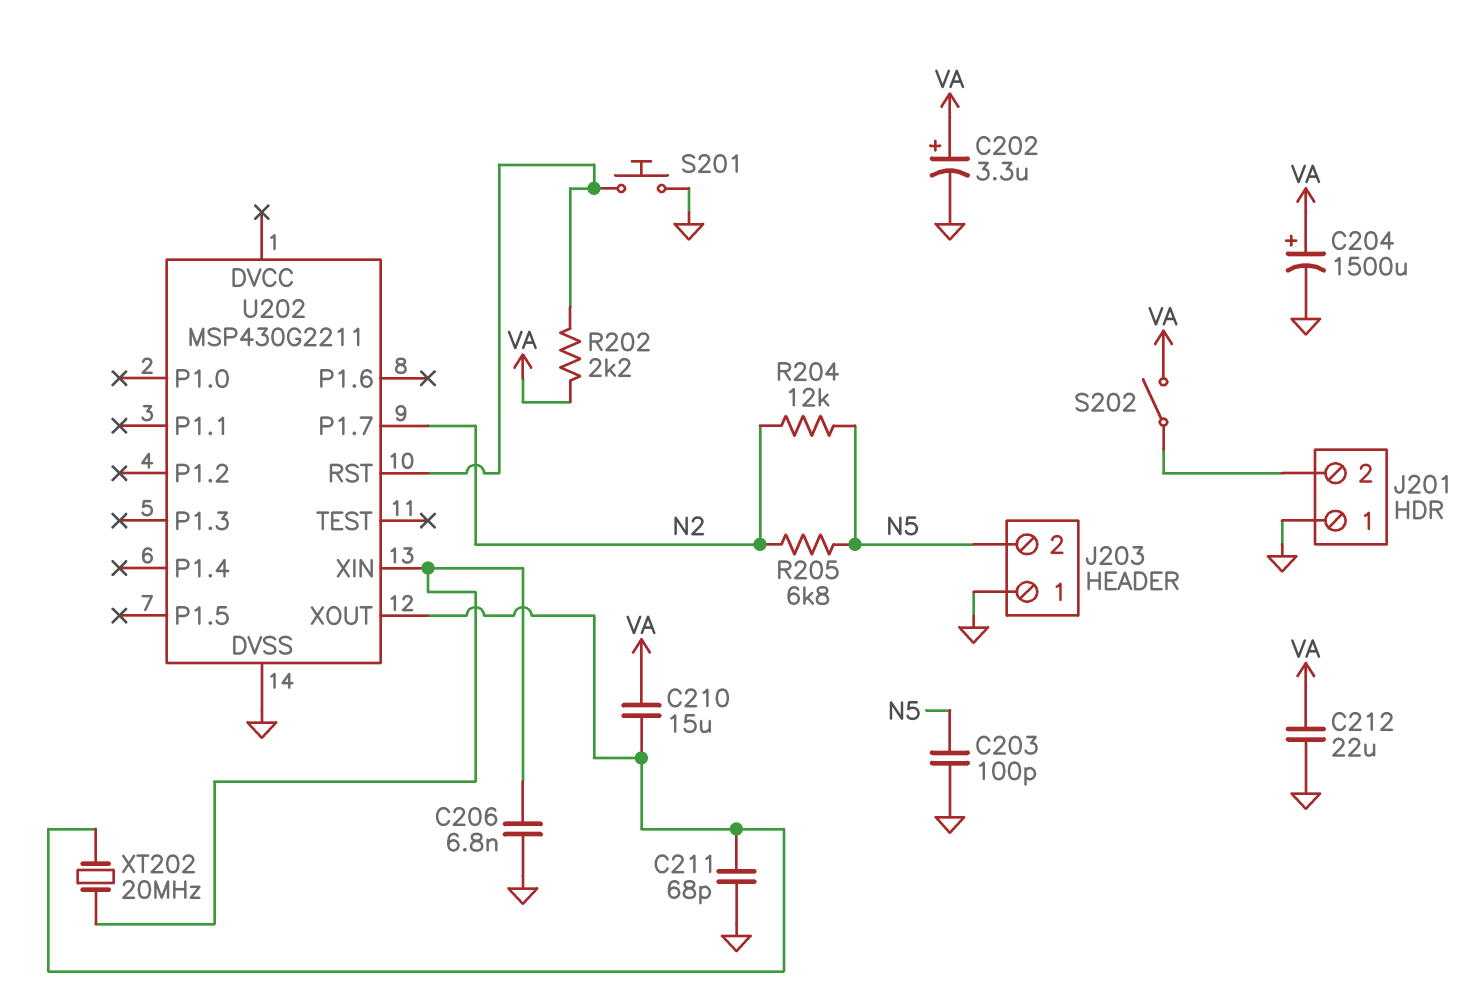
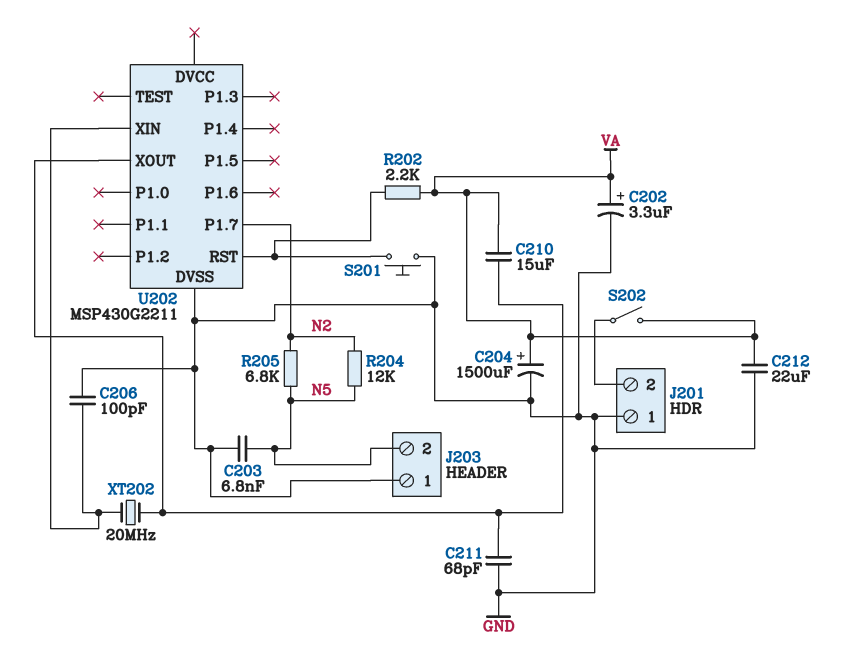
C203: 100pF (GND, N5) -> 6.8nF (GND, N5)
C206: 6.8nF (GND, U202/XIN) -> 100pF (GND, U202/XIN)

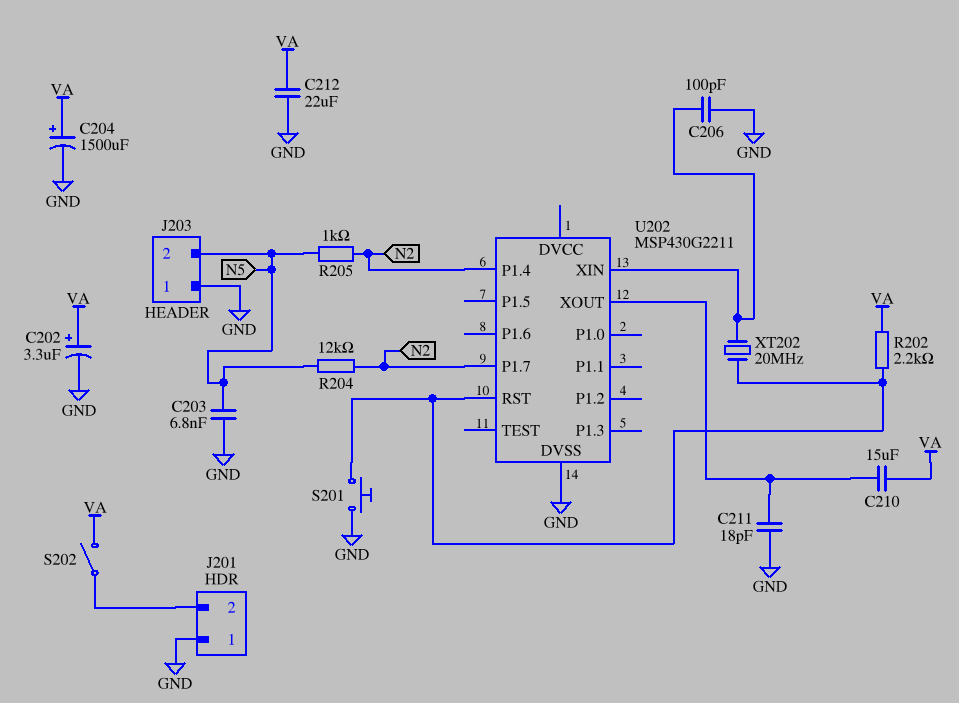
C211: 68pF (GND, U202/XOUT) -> 18pF (GND, U202/XOUT)
R205: 6.8k (N2, N5) -> 1k (N2, N5)
U202 pin P1.4: none -> N2
XT202: 20MHz (U202/XIN, U202/XOUT) -> 20MHz (U202/RST, U202/XIN)

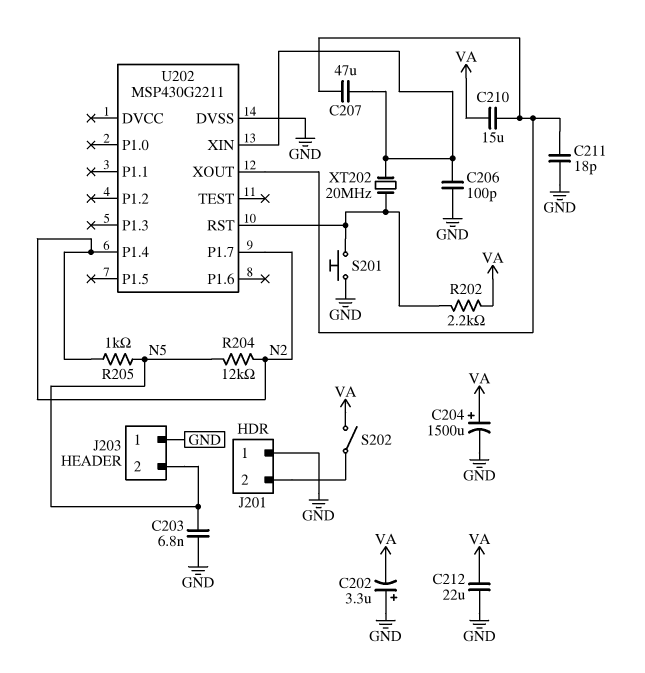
C202: 3.3uF (plus VA, minus GND) -> 3.3uF (plus GND, minus VA)
C207: none -> 47uF (U202/XIN, U202/XOUT)

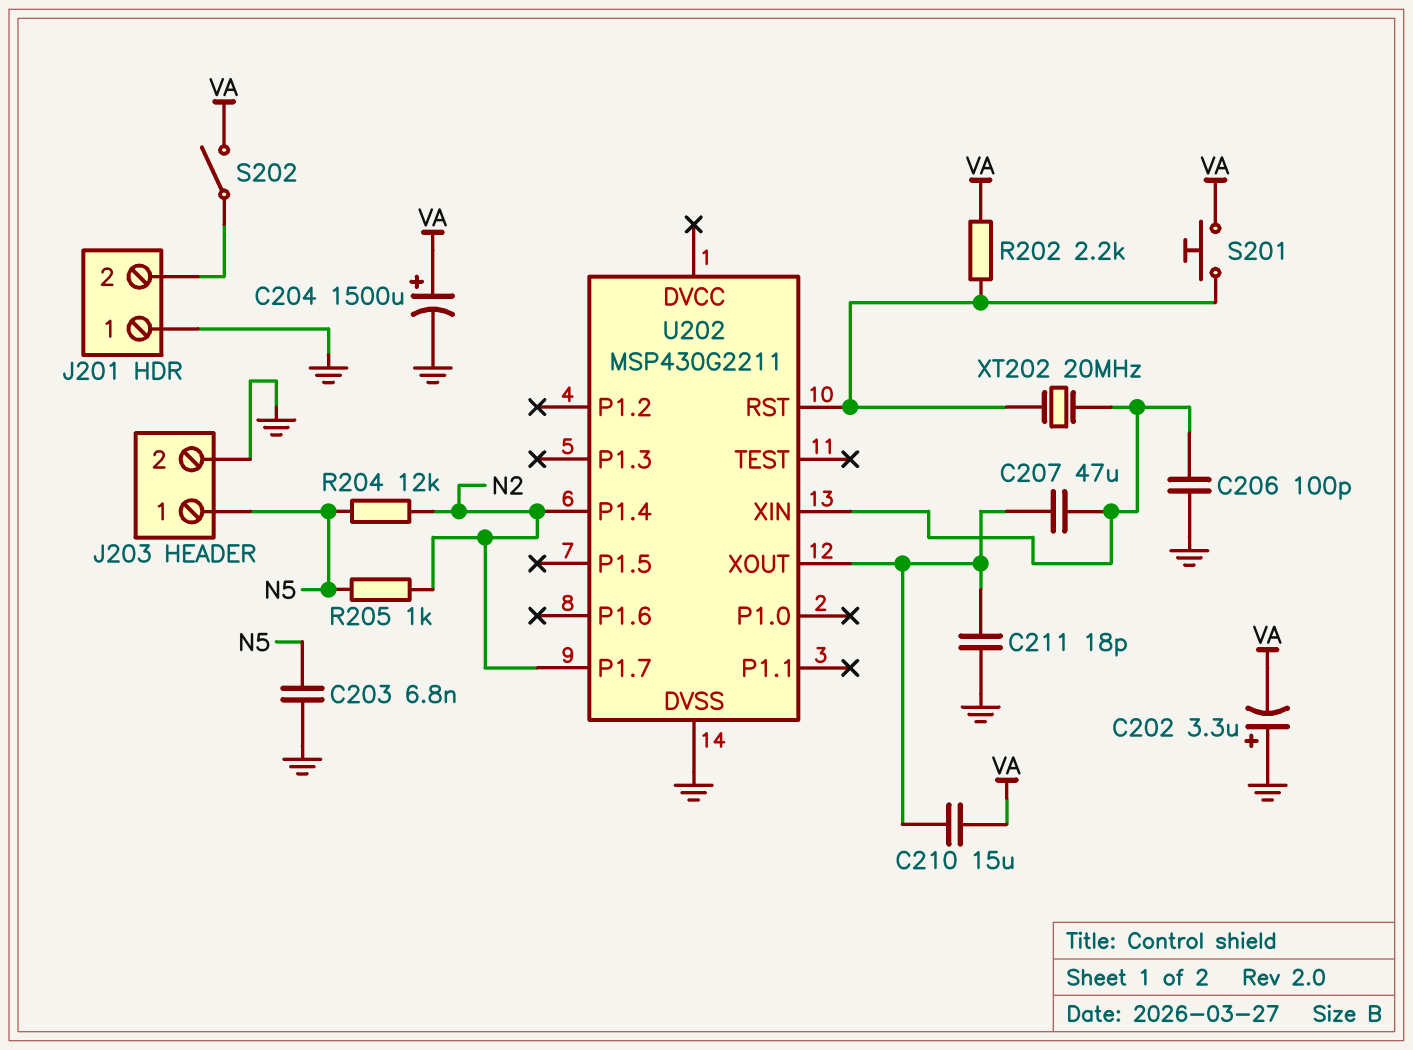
C212: 22uF (GND, VA) -> none
J203 pin 1: GND -> N5
J203 pin 2: N5 -> GND
S201: button (GND, U202/RST) -> button (U202/RST, VA)

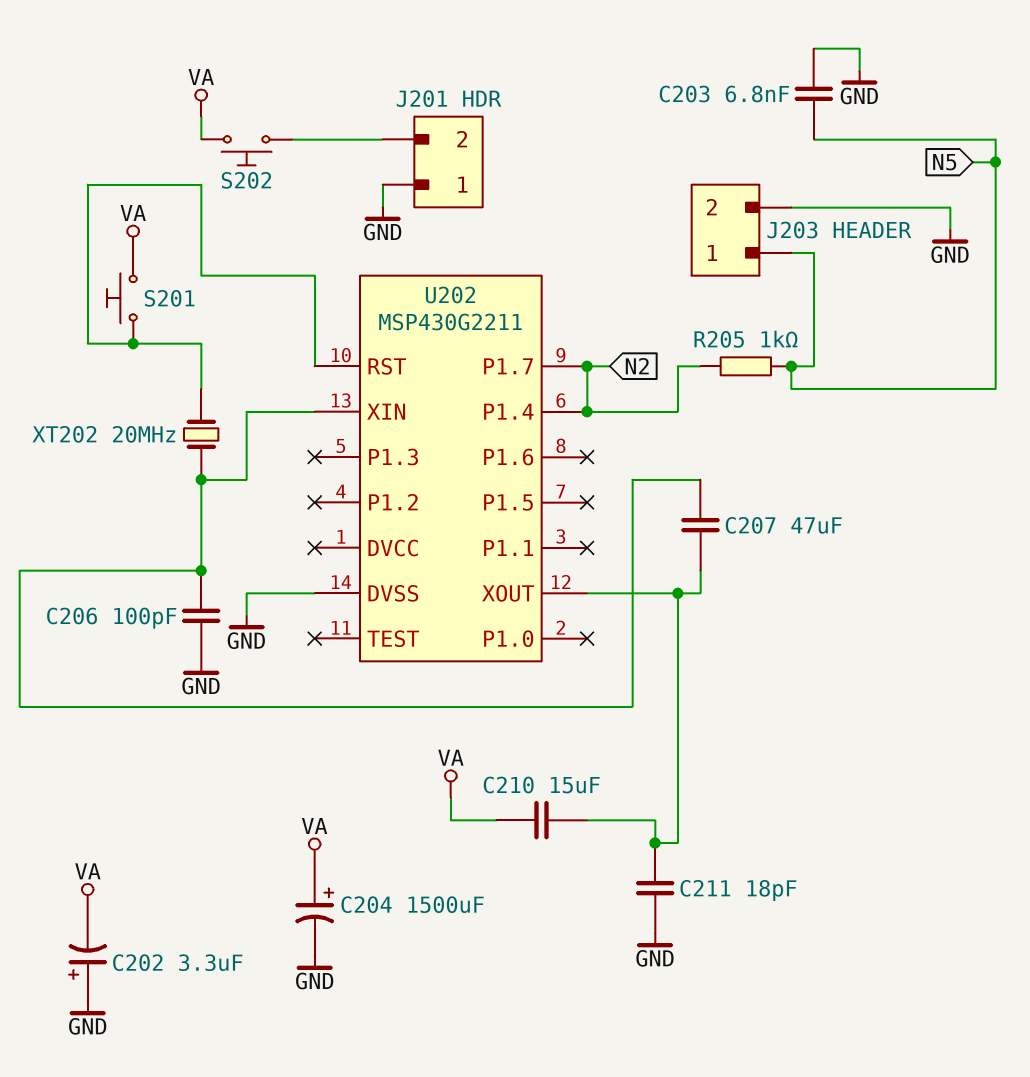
R202: 2.2k (U202/RST, VA) -> none
R204: 12k (N2, N5) -> none
S202: switch (J201/2, VA) -> button (J201/2, VA)

